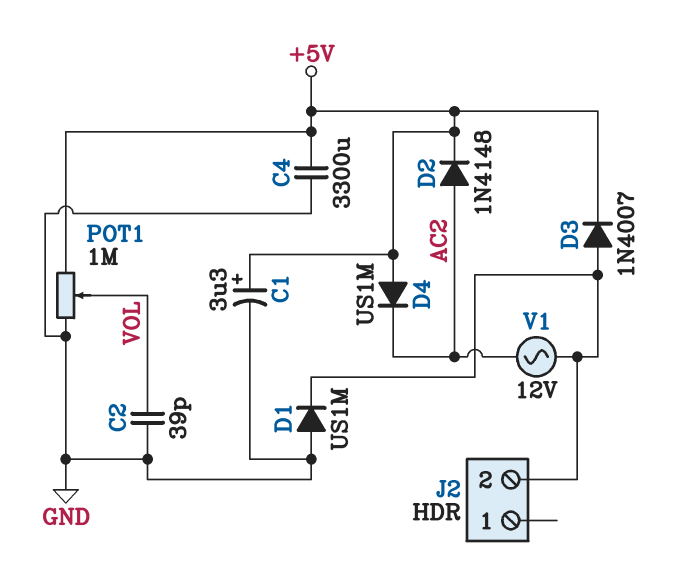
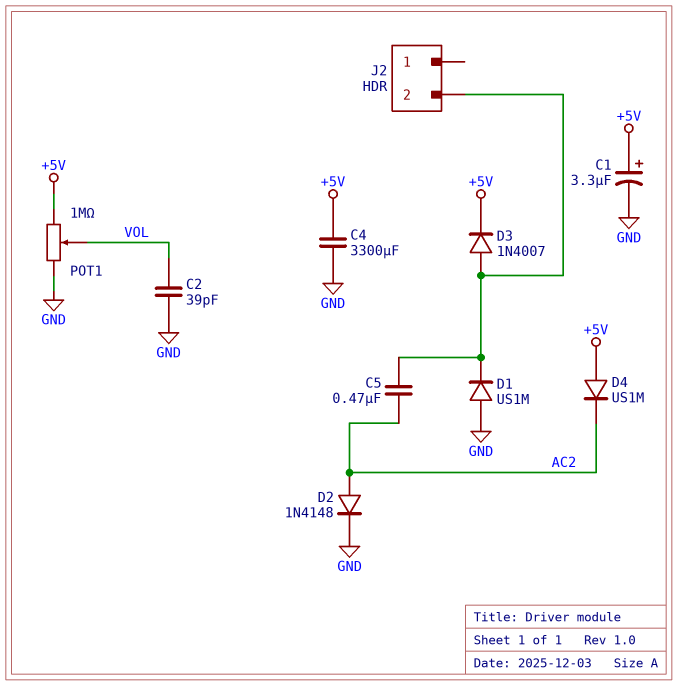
C5: none -> 470nF (AC2, J2/2)
D2: diode 1N4148 (A AC2, K +5V) -> diode 1N4148 (A AC2, K GND)
V1: AC 12V (AC2, J2/2) -> none

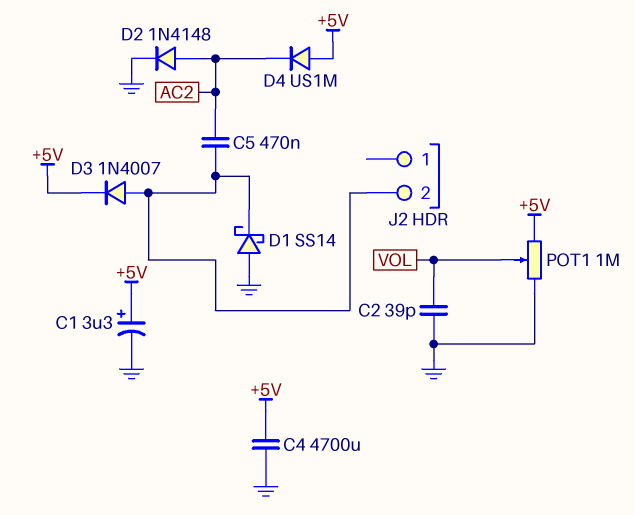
C4: 3300uF (+5V, GND) -> 4700uF (+5V, GND)
D1: diode US1M (A GND, K J2/2) -> schottky SS14 (A GND, K J2/2)

